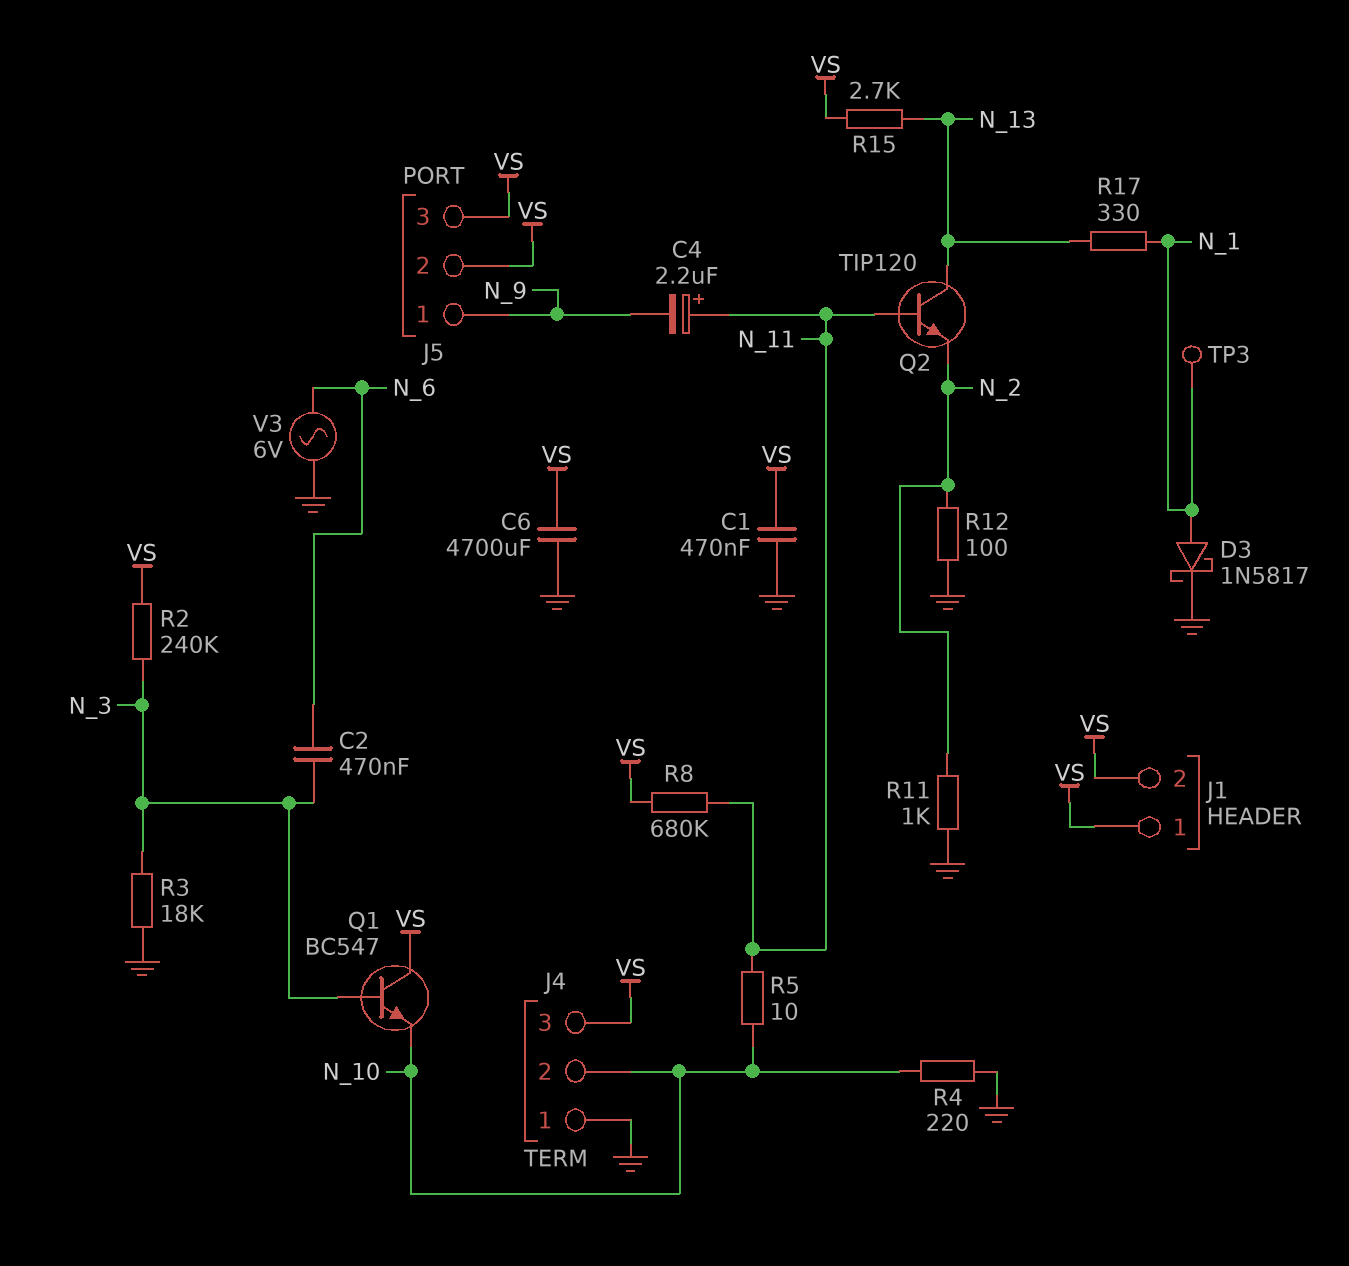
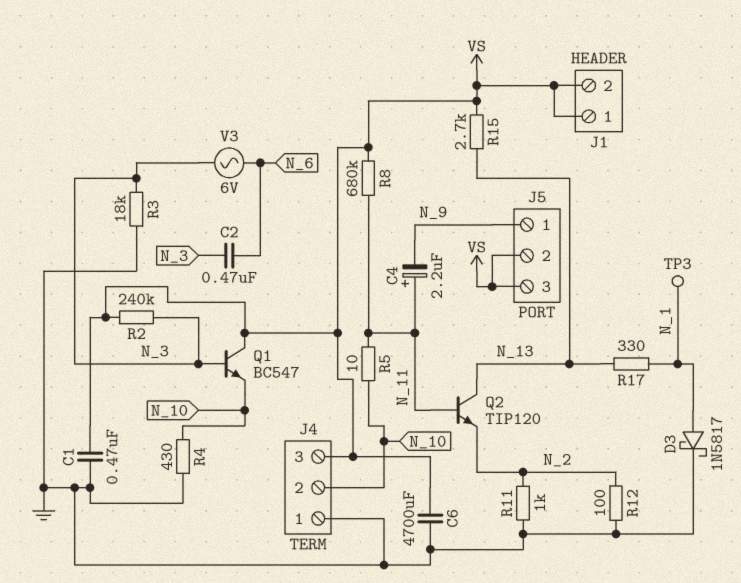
R4: 220 (GND, N_10) -> 430 (GND, N_10)
V3: AC 6V (GND, N_6) -> AC 6V (N_3, N_6)

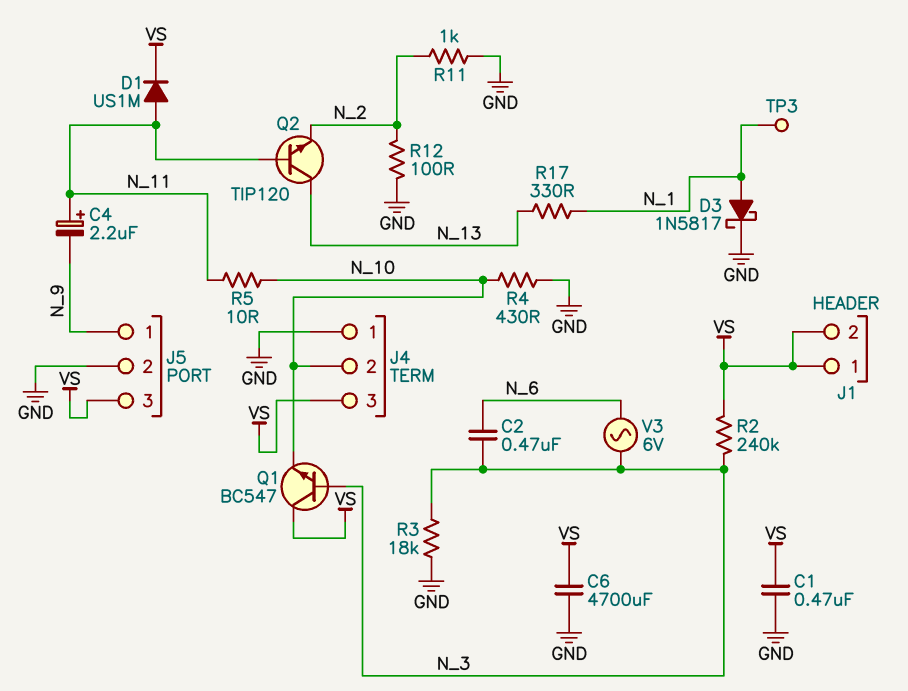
D1: none -> diode US1M (A N_11, K VS)
J5 pin 2: VS -> GND
R8: 680k (N_11, VS) -> none
R15: 2.7k (N_13, VS) -> none

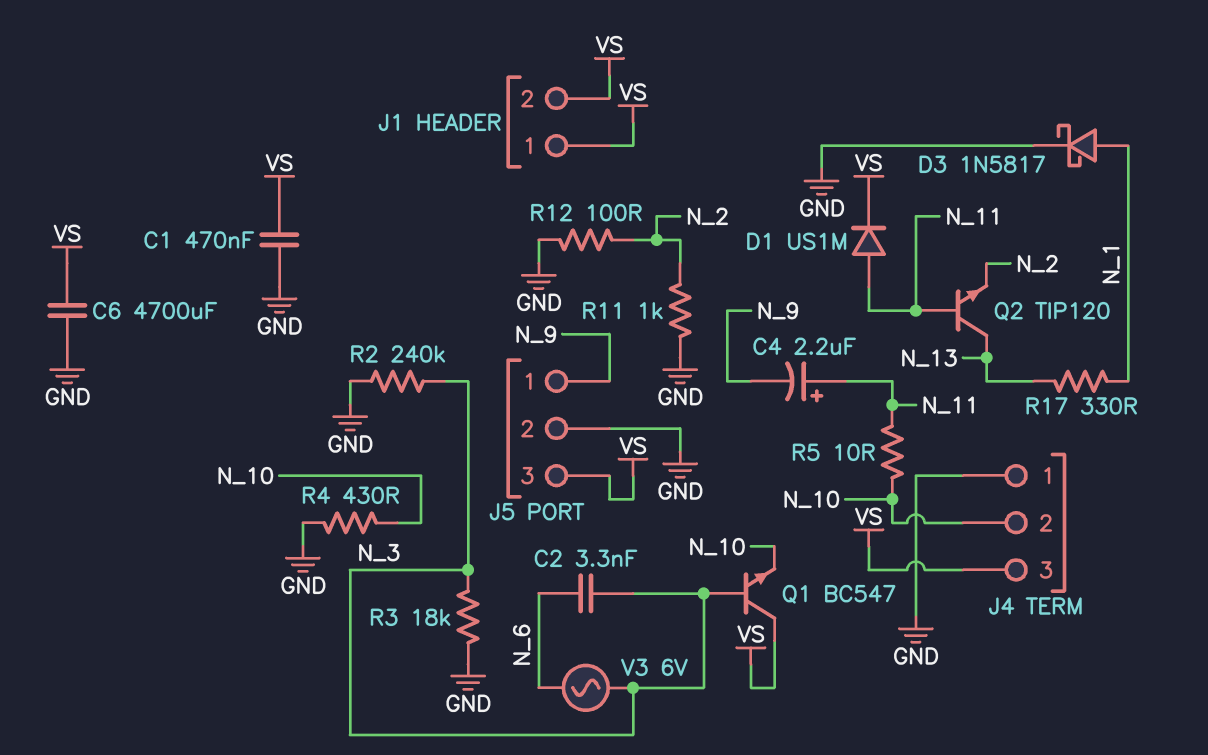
C2: 470nF (N_3, N_6) -> 3.3nF (N_3, N_6)
R2: 240k (N_3, VS) -> 240k (GND, N_3)
TP3: test point (N_1) -> none

